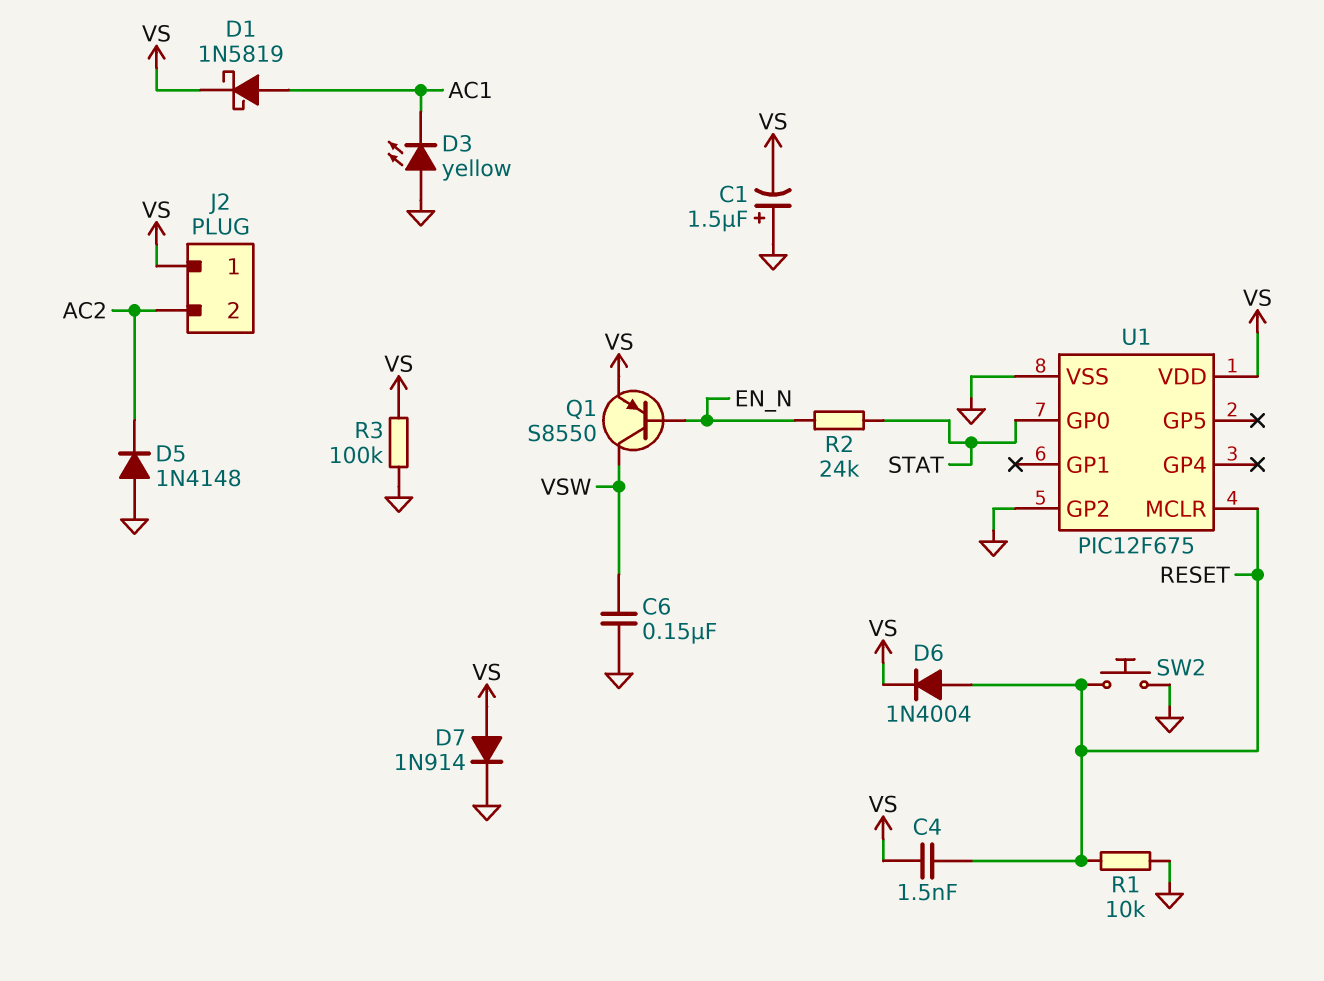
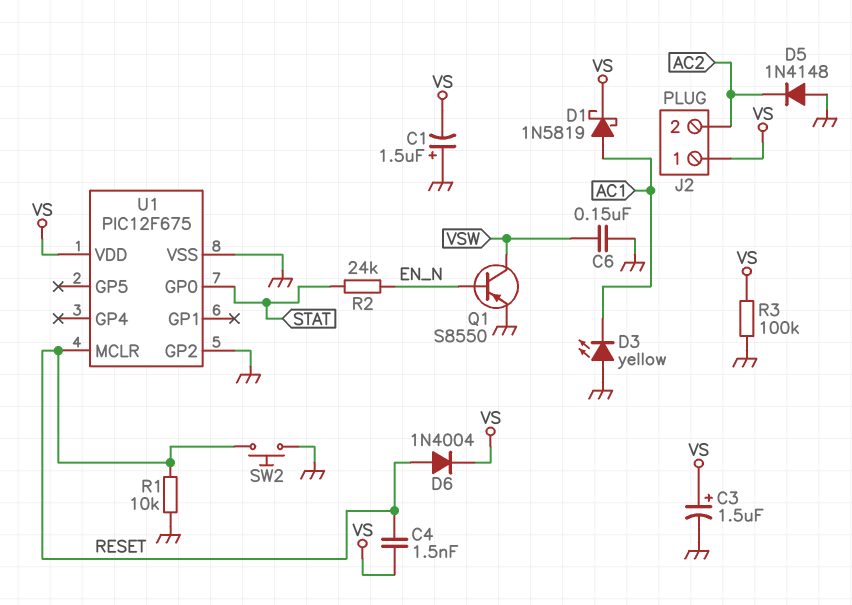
C3: none -> 1.5uF (plus VS, minus GND)
D7: diode 1N914 (A VS, K GND) -> none
Q1: PNP S8550 (B EN_N, C VSW, E VS) -> PNP S8550 (B EN_N, C VSW, E GND)

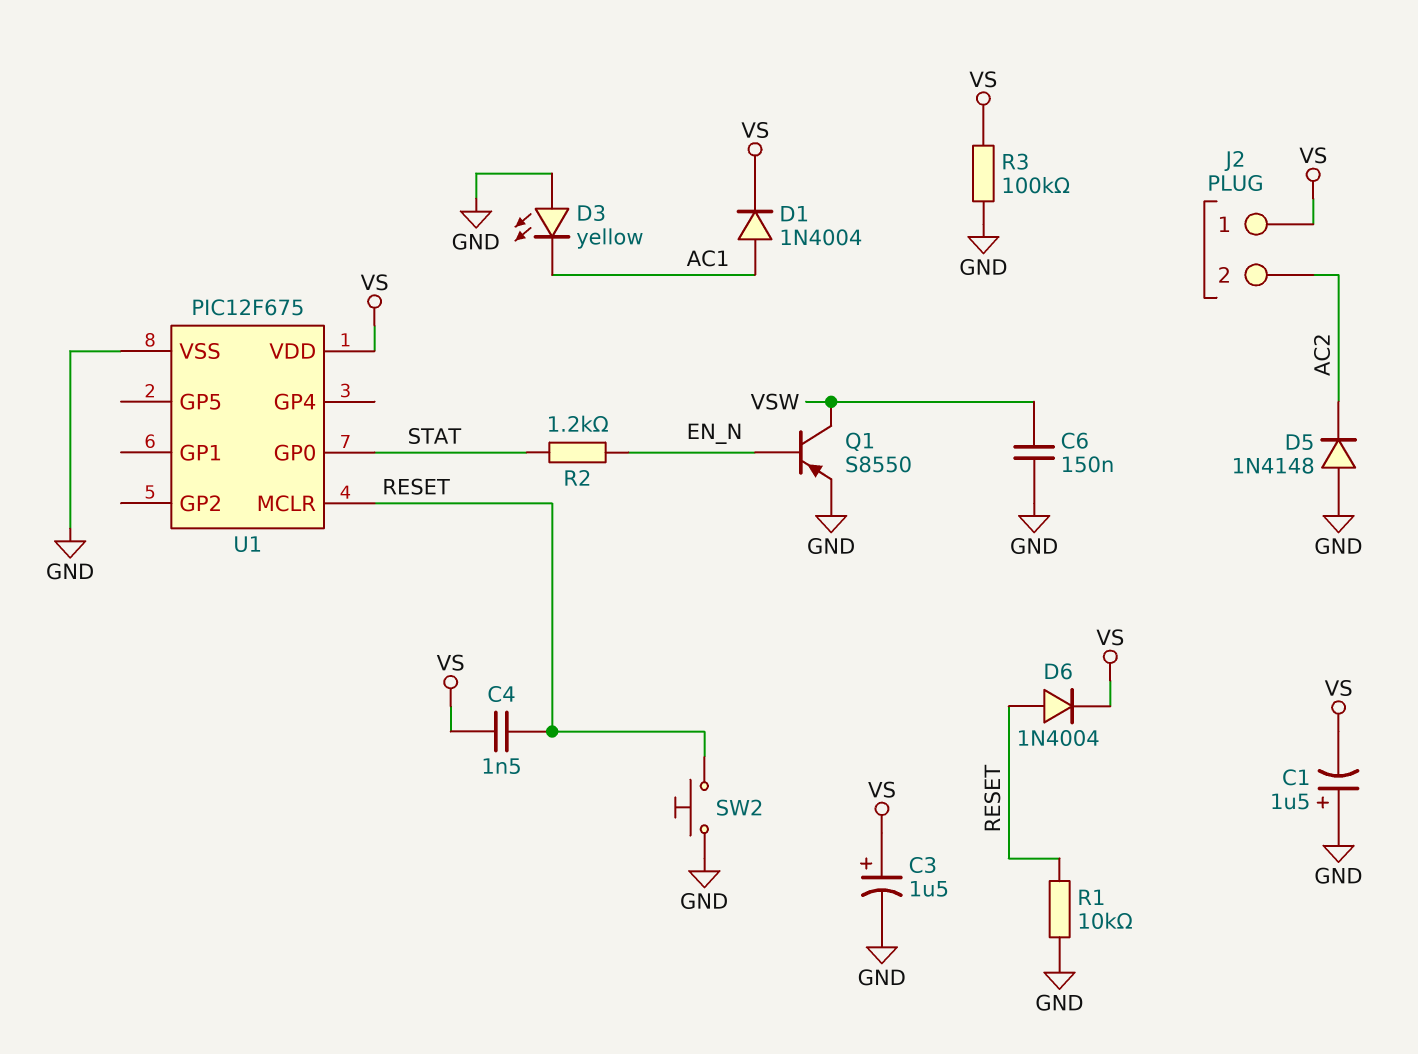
D1: schottky 1N5819 (A AC1, K VS) -> diode 1N4004 (A AC1, K VS)
R2: 24k (EN_N, STAT) -> 1.2k (EN_N, STAT)
U1 pin GP2: GND -> none

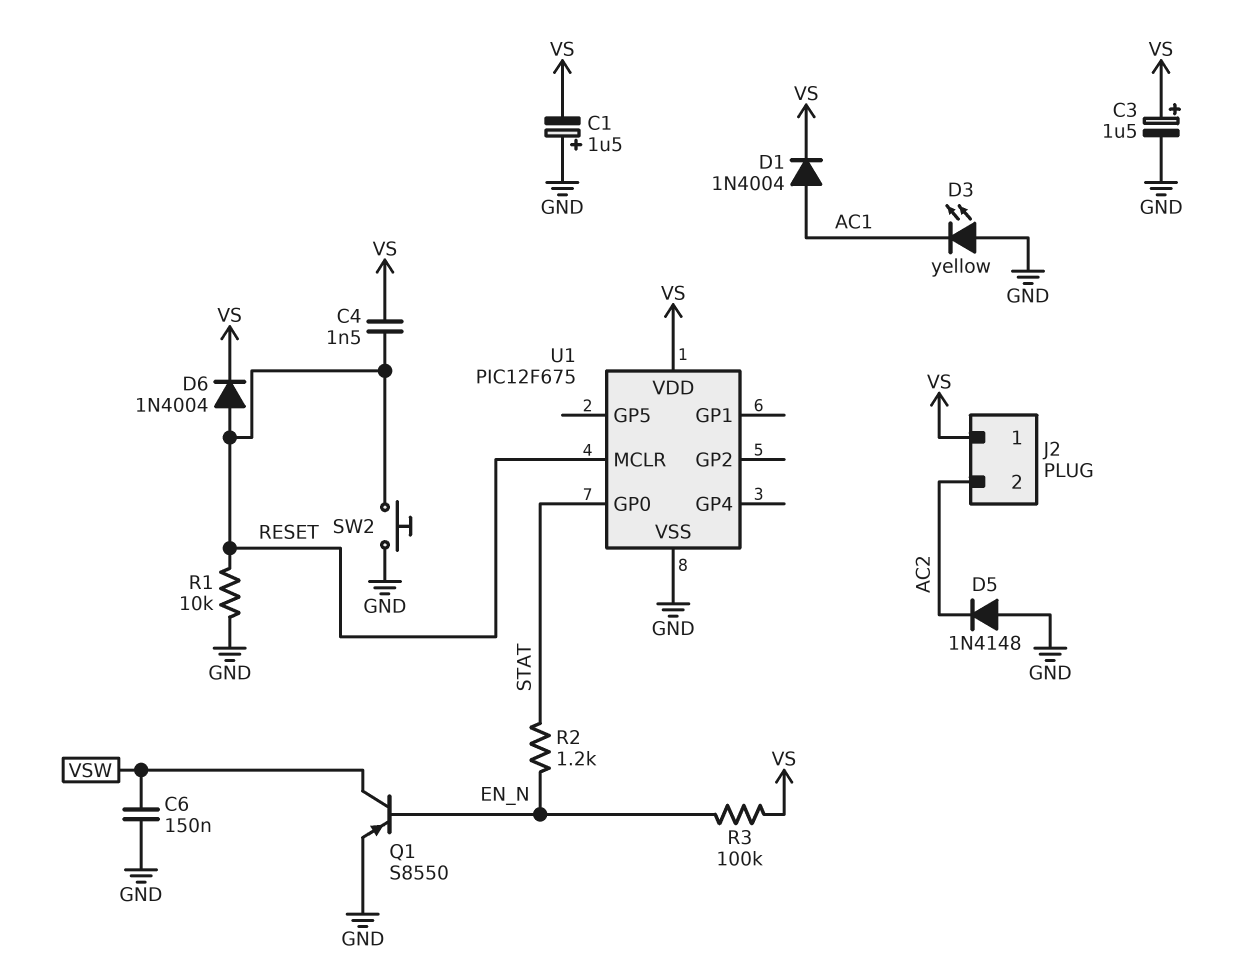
R3: 100k (GND, VS) -> 100k (EN_N, VS)

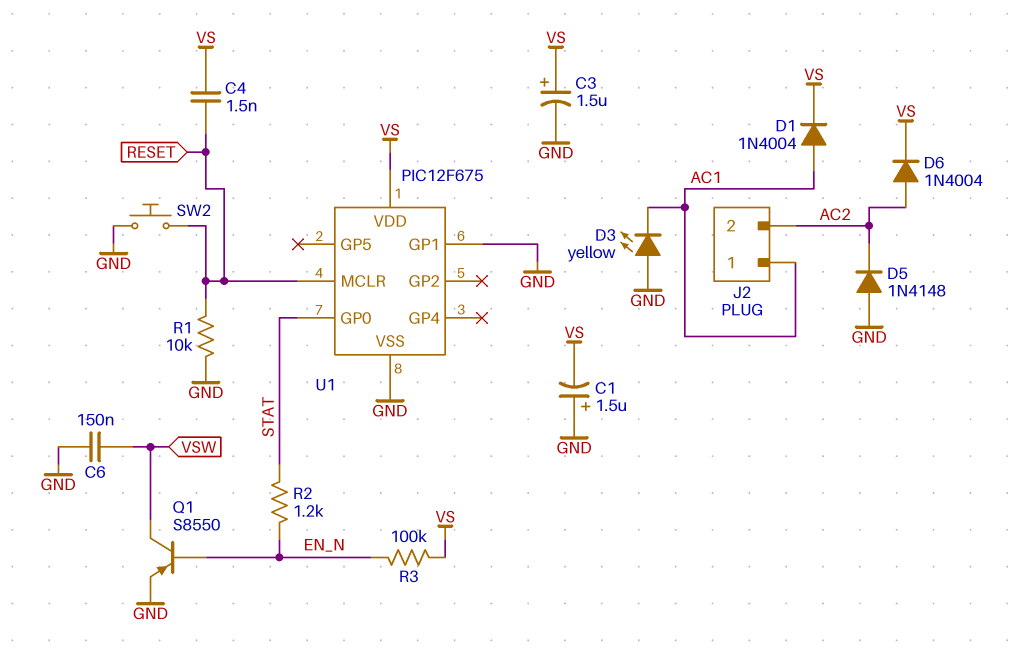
D6: diode 1N4004 (A RESET, K VS) -> diode 1N4004 (A AC2, K VS)
J2 pin 1: VS -> AC1
U1 pin GP1: none -> GND

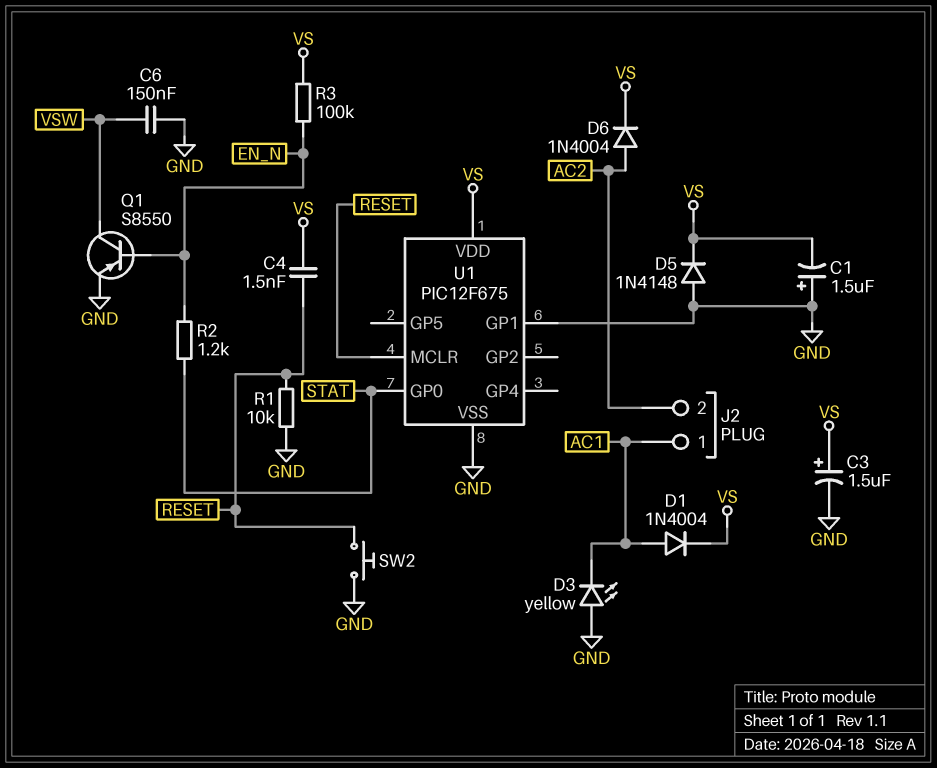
D5: diode 1N4148 (A GND, K AC2) -> diode 1N4148 (A GND, K VS)

